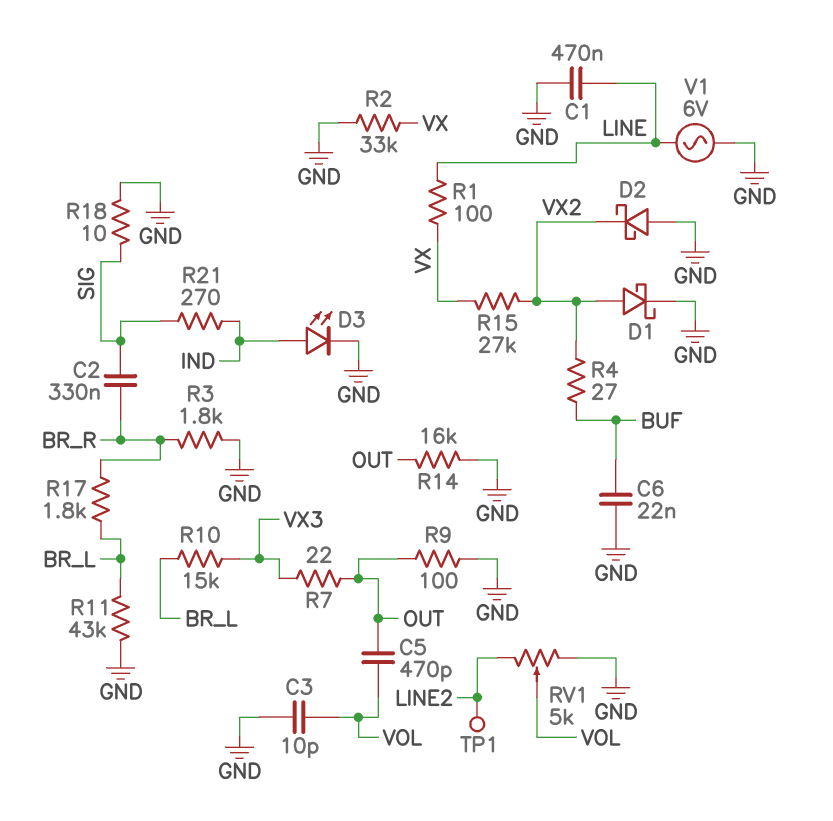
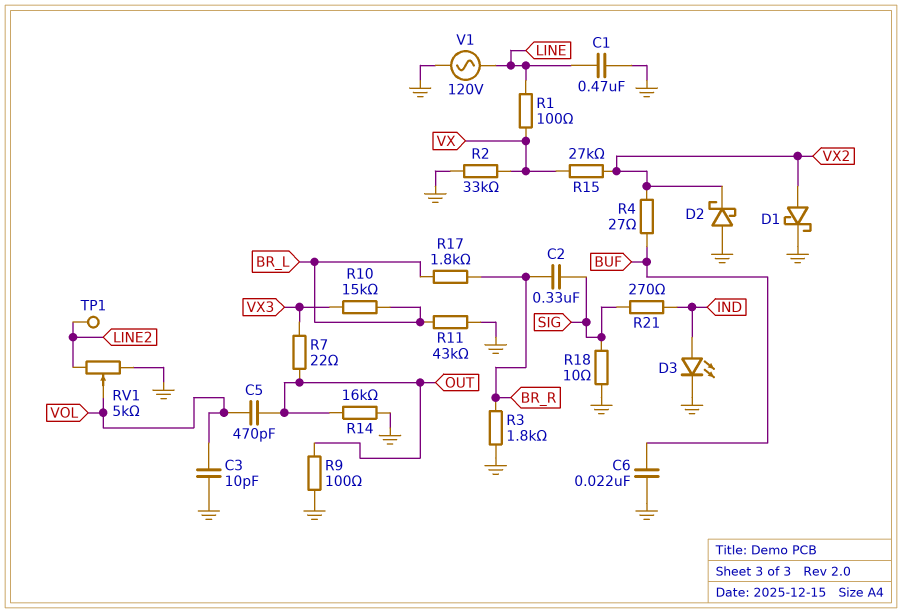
V1: AC 6V (GND, LINE) -> AC 120V (GND, LINE)

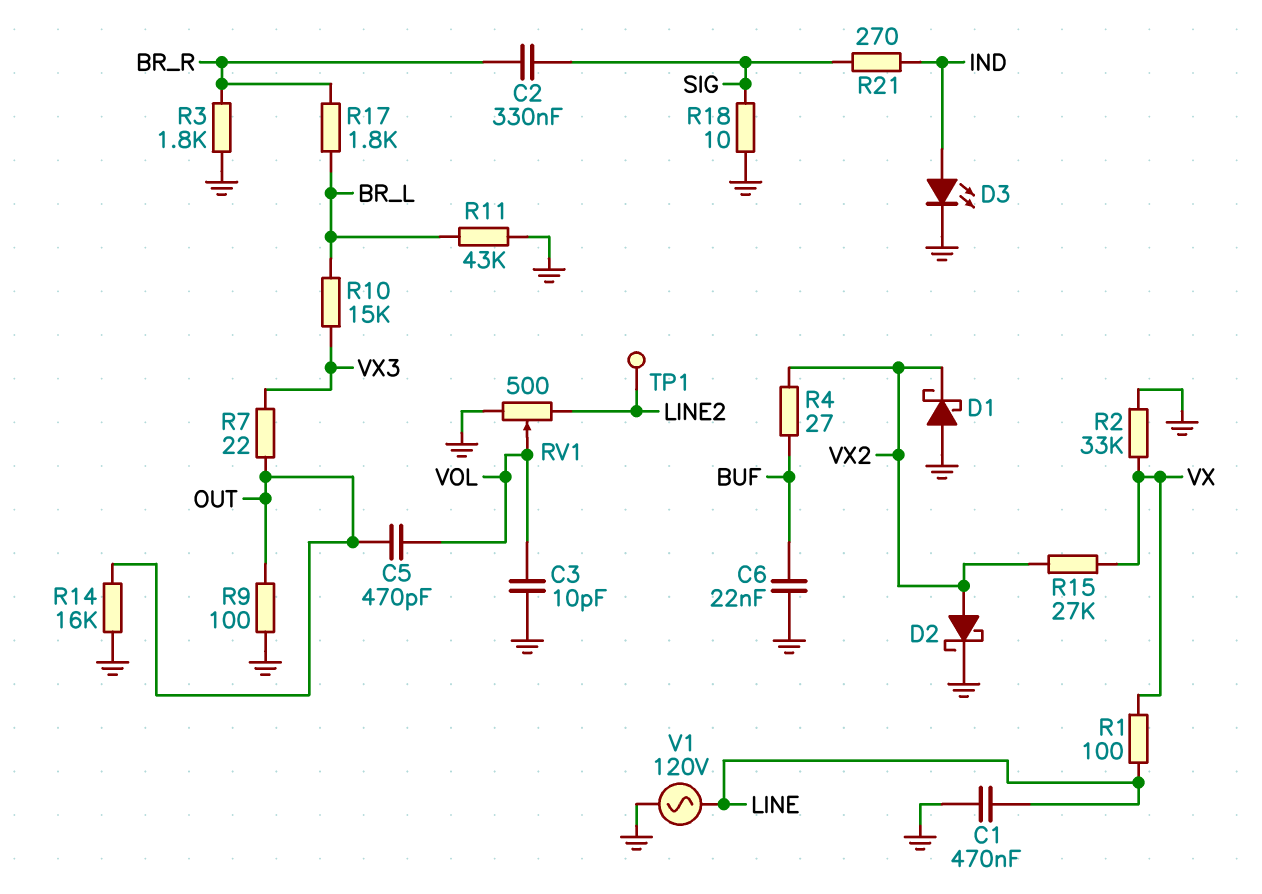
D1: schottky (A VX2, K GND) -> schottky (A GND, K VX2)
D2: schottky (A GND, K VX2) -> schottky (A VX2, K GND)
RV1: 5k (GND, LINE2, wiper VOL) -> 500 (GND, LINE2, wiper VOL)

